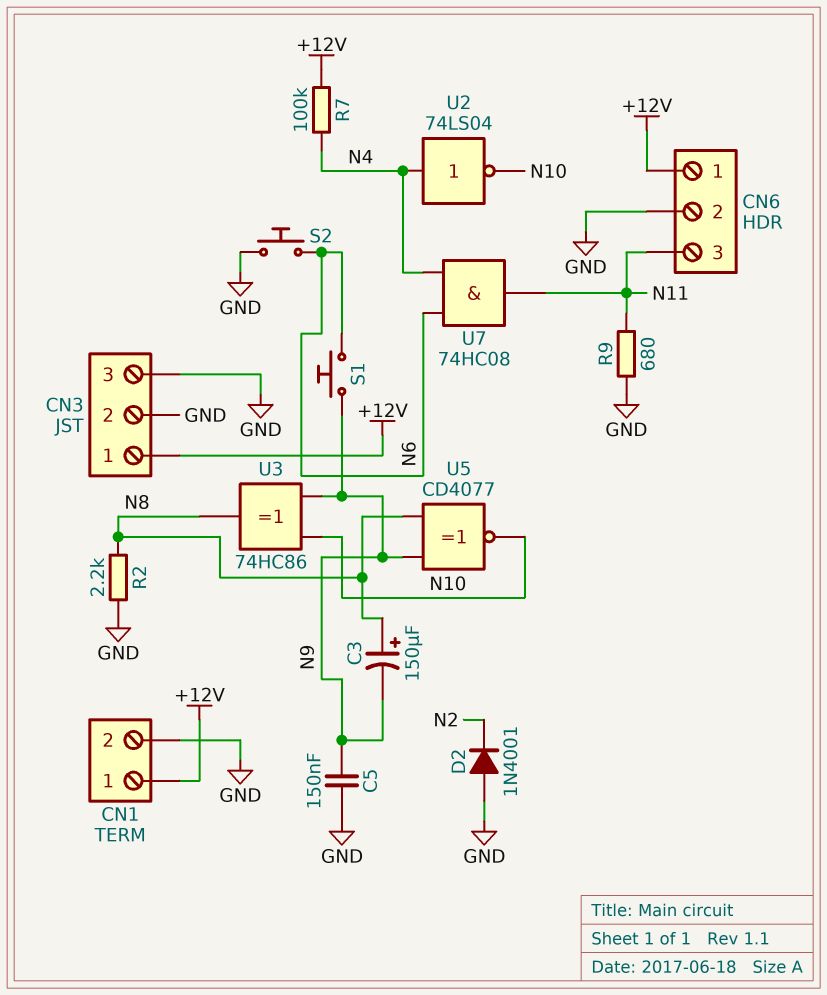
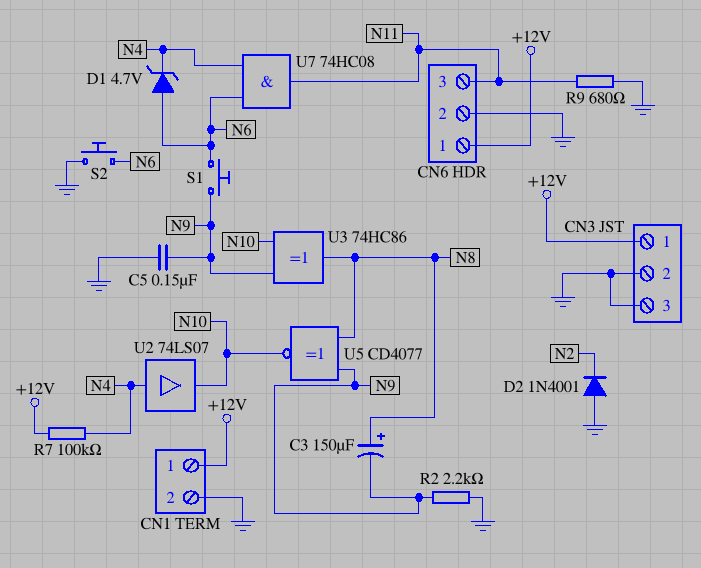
D1: none -> zener 4.7V (A N6, K N4)
R2: 2.2k (GND, N8) -> 2.2k (GND, N9)
U2: NOT 74LS04 (in N4, out N10) -> buffer 74LS07 (in N4, out N10)

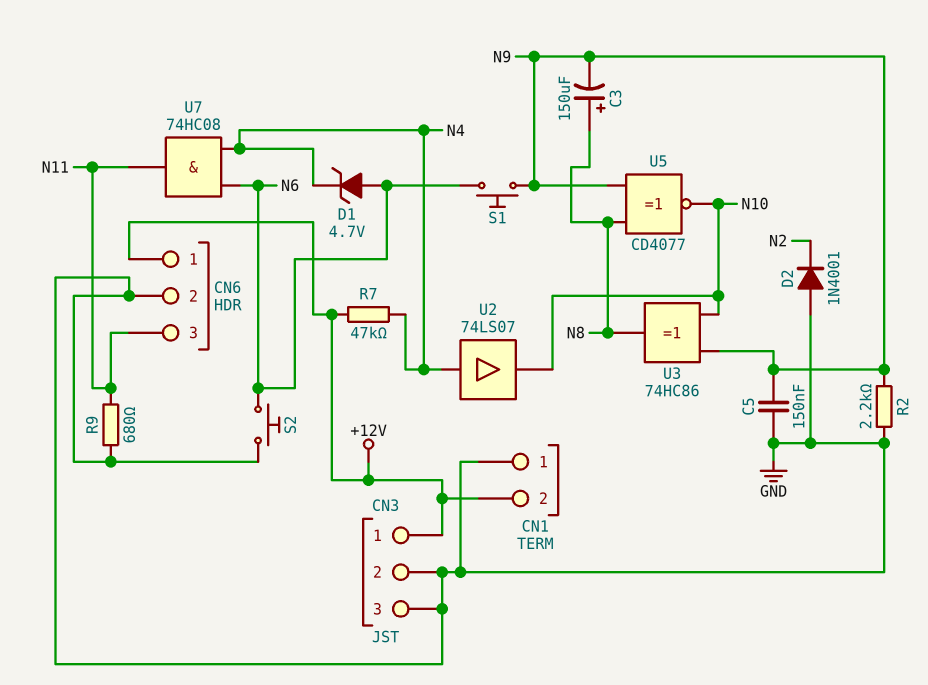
CN1 pin 1: +12V -> GND
CN1 pin 2: GND -> +12V
R7: 100k (+12V, N4) -> 47k (+12V, N4)

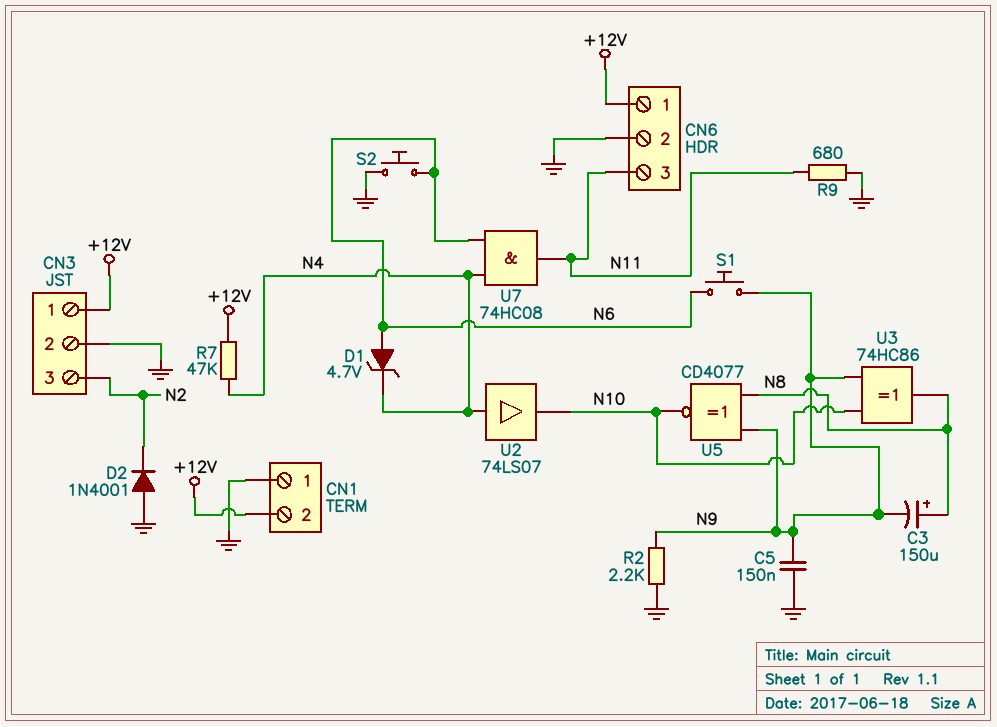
CN3 pin 3: GND -> N2

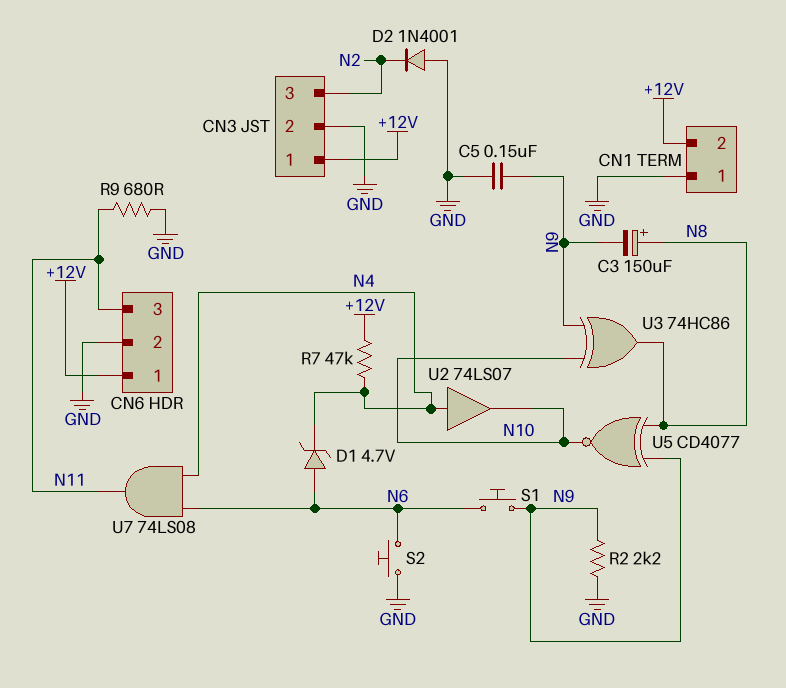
U7: AND 74HC08 (in N4, in N6, out N11) -> AND 74LS08 (in N4, in N6, out N11)

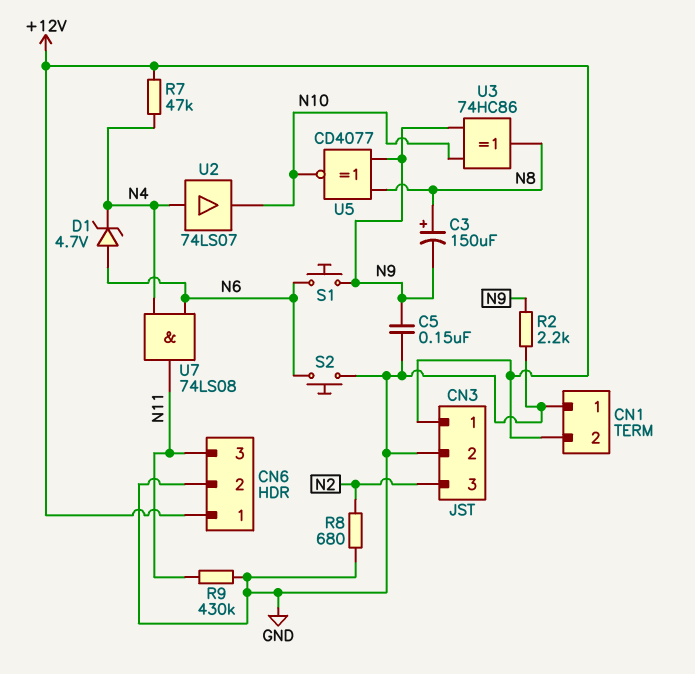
D2: diode 1N4001 (A GND, K N2) -> none
R8: none -> 680 (GND, N2)
R9: 680 (GND, N11) -> 430k (GND, N11)

